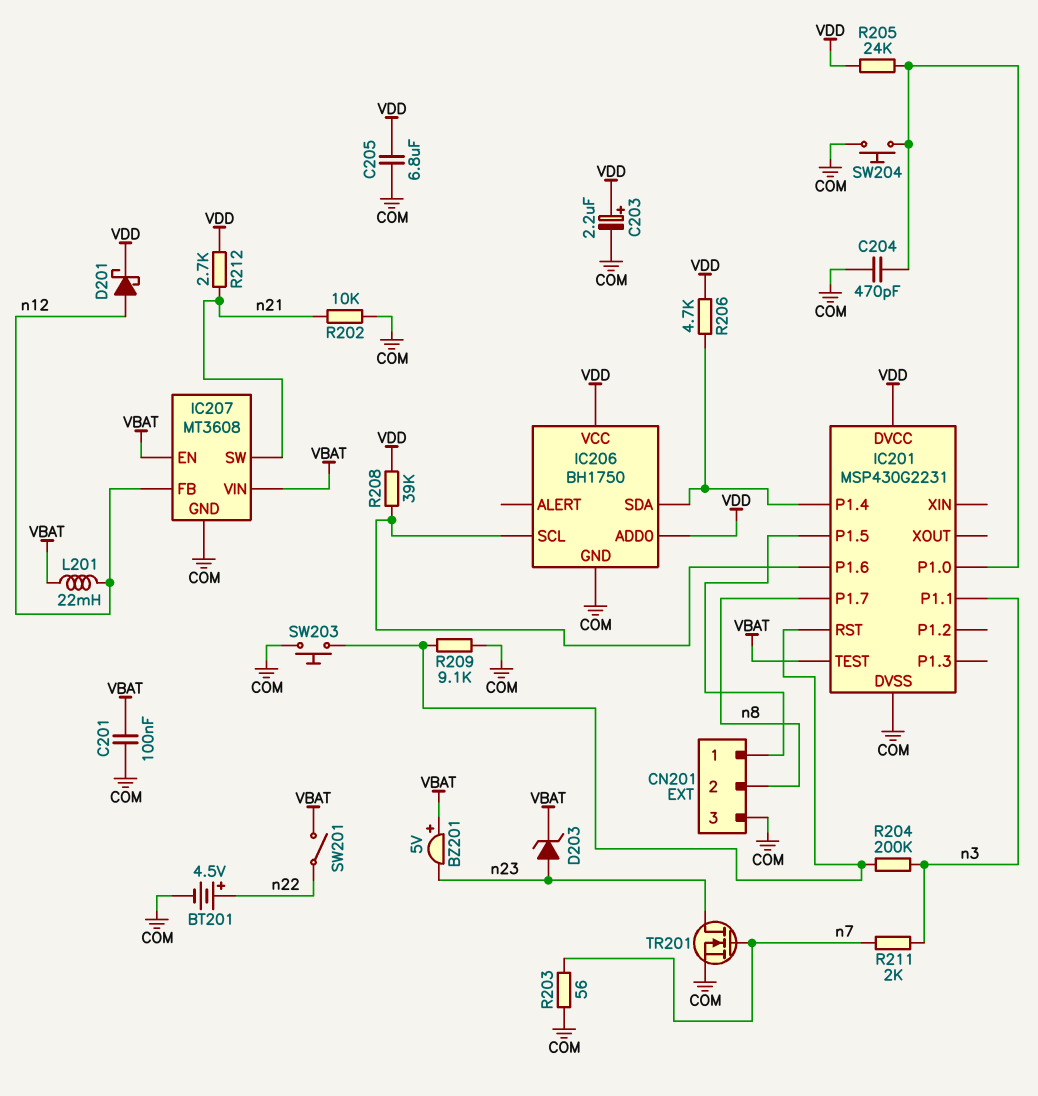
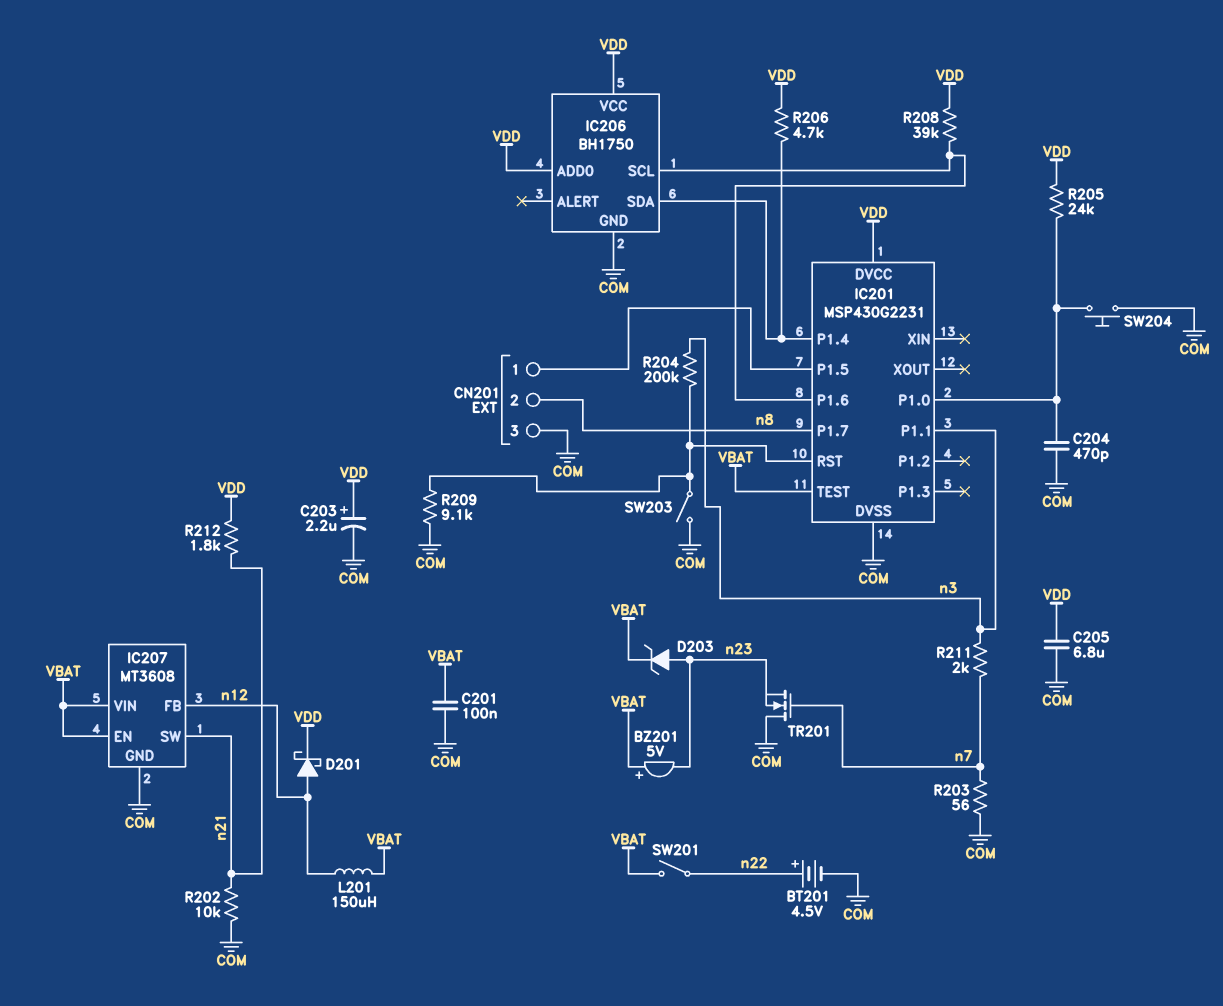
L201: 22mH (VBAT, n12) -> 150uH (VBAT, n12)
R212: 2.7k (VDD, n21) -> 1.8k (VDD, n21)
SW203: button (COM, IC201/RST) -> switch (COM, IC201/RST)
TR201: NMOS (G n7, D n23, S COM) -> NMOS (G n7, D COM, S n23)

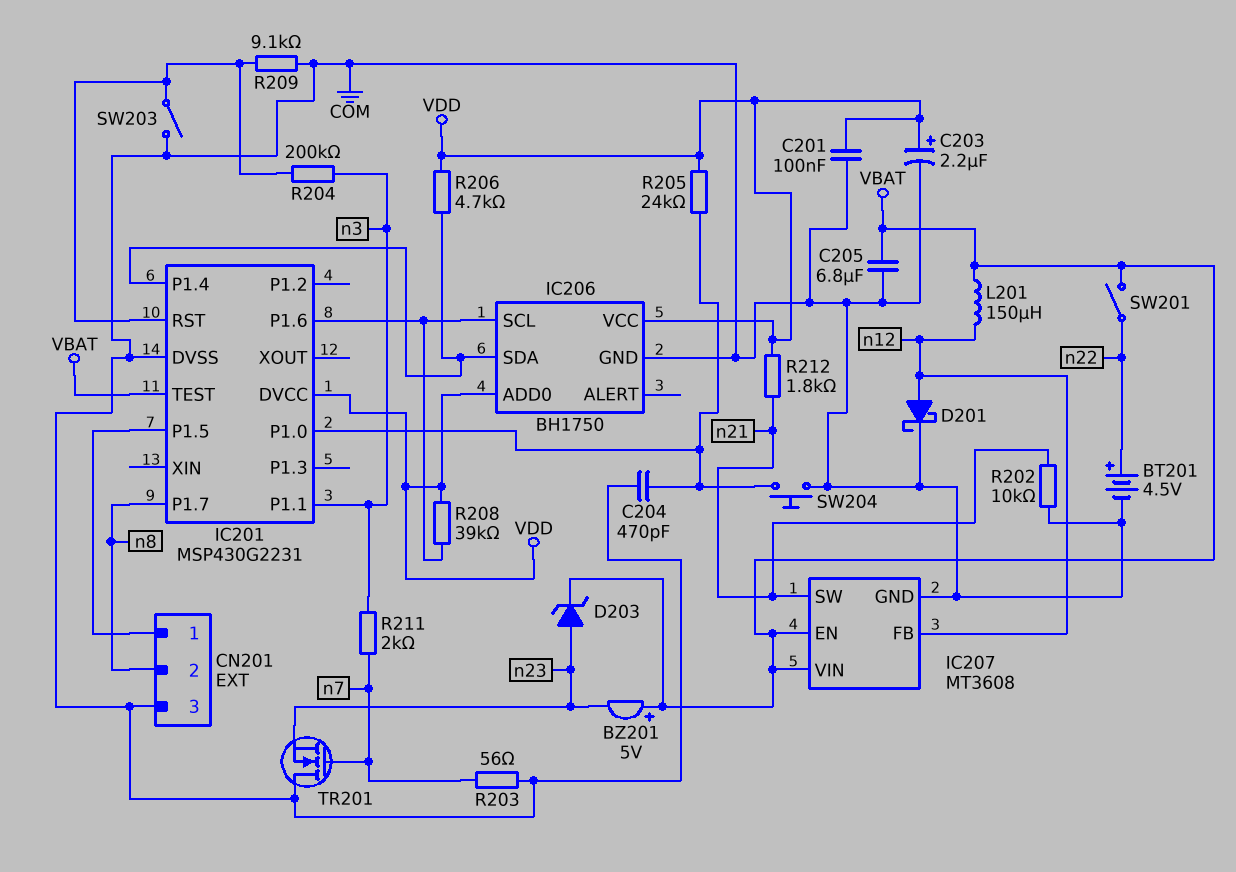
C201: 100nF (COM, VBAT) -> 100nF (COM, VDD)
C205: 6.8uF (COM, VDD) -> 6.8uF (COM, VBAT)
D201: schottky (A n12, K VDD) -> schottky (A n12, K COM)

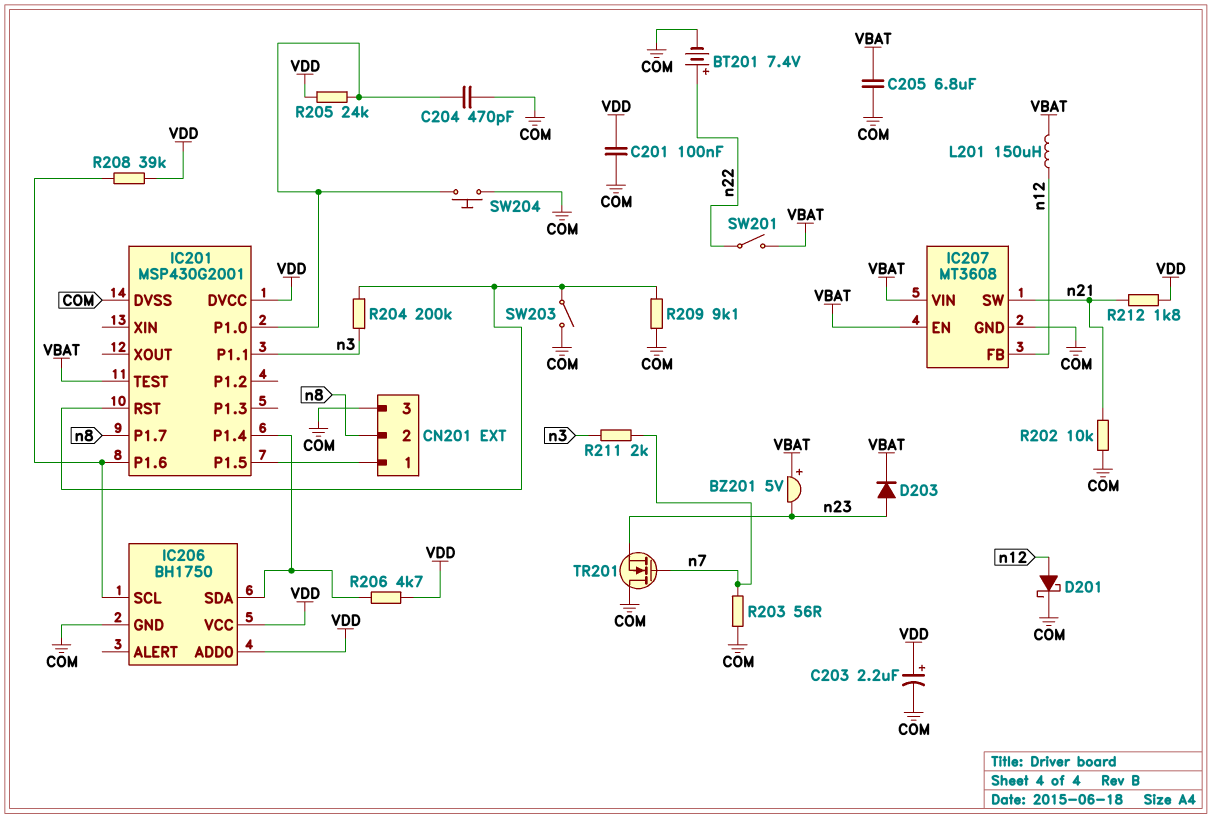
BT201: 4.5V (plus n22, minus COM) -> 7.4V (plus n22, minus COM)
D203: zener (A n23, K VBAT) -> diode (A n23, K VBAT)
IC201: MSP430G2231 -> MSP430G2001

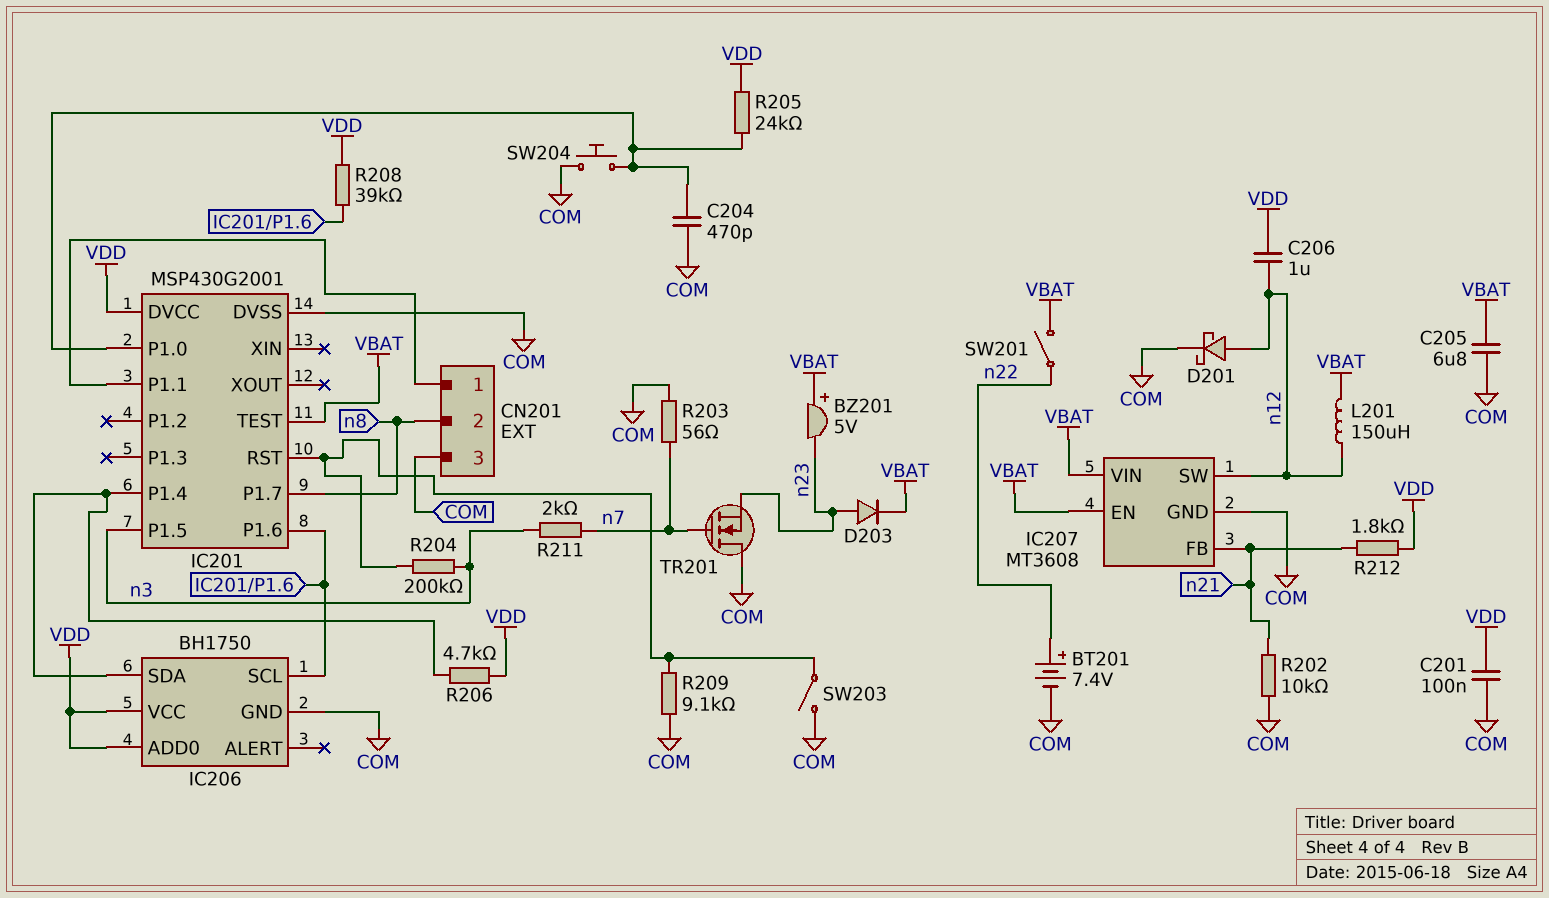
C203: 2.2uF (plus VDD, minus COM) -> none
C206: none -> 1uF (VDD, n12)
IC201 pin P1.1: n3 -> CN201/1
IC201 pin P1.5: CN201/1 -> n3
IC207 pin FB: n12 -> n21
IC207 pin SW: n21 -> n12

